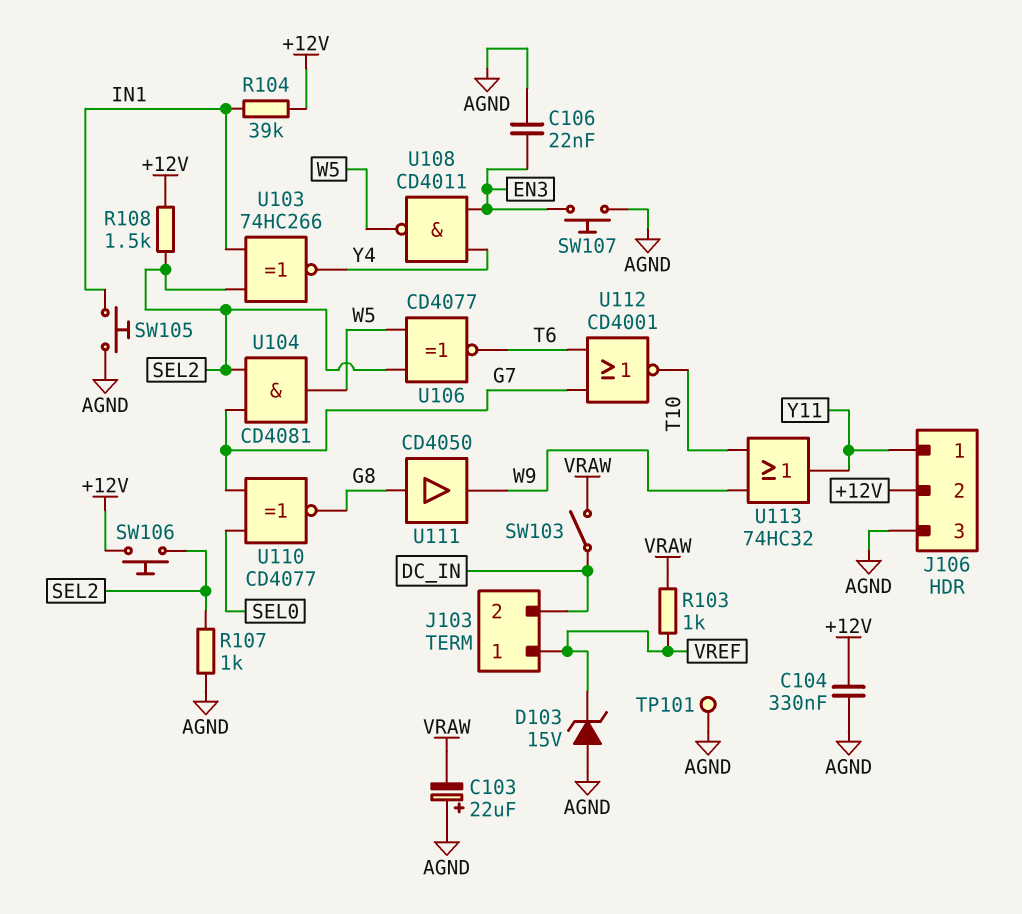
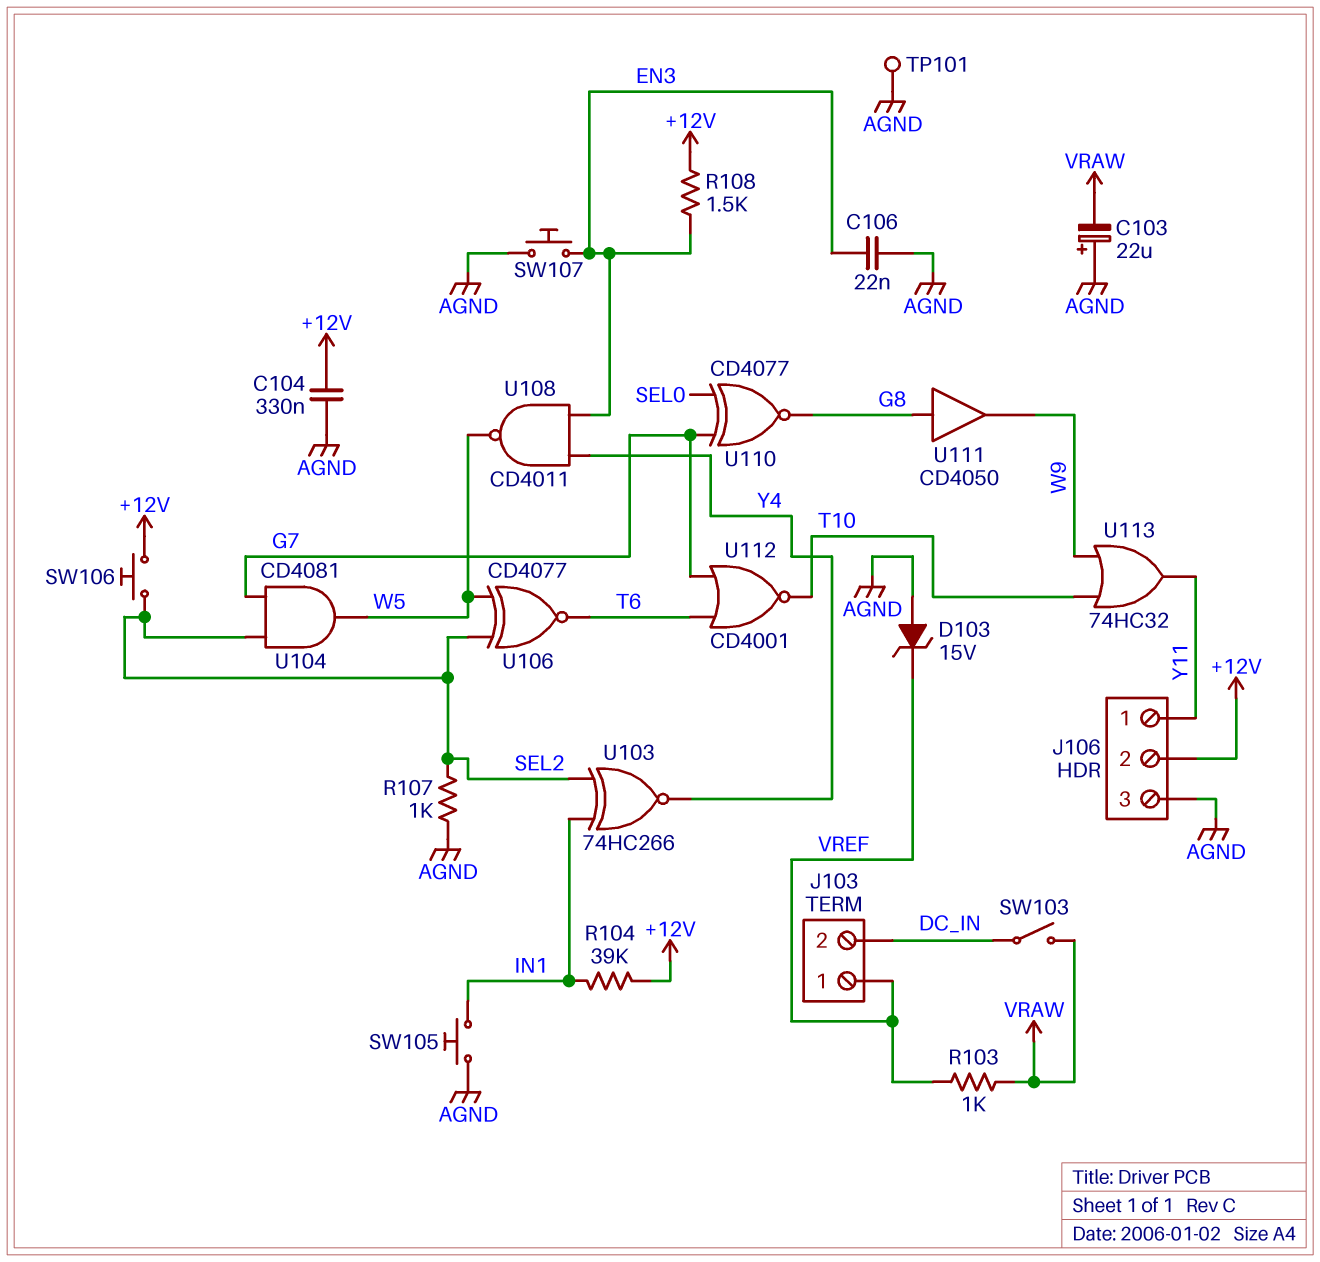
R108: 1.5k (+12V, SEL2) -> 1.5k (+12V, EN3)

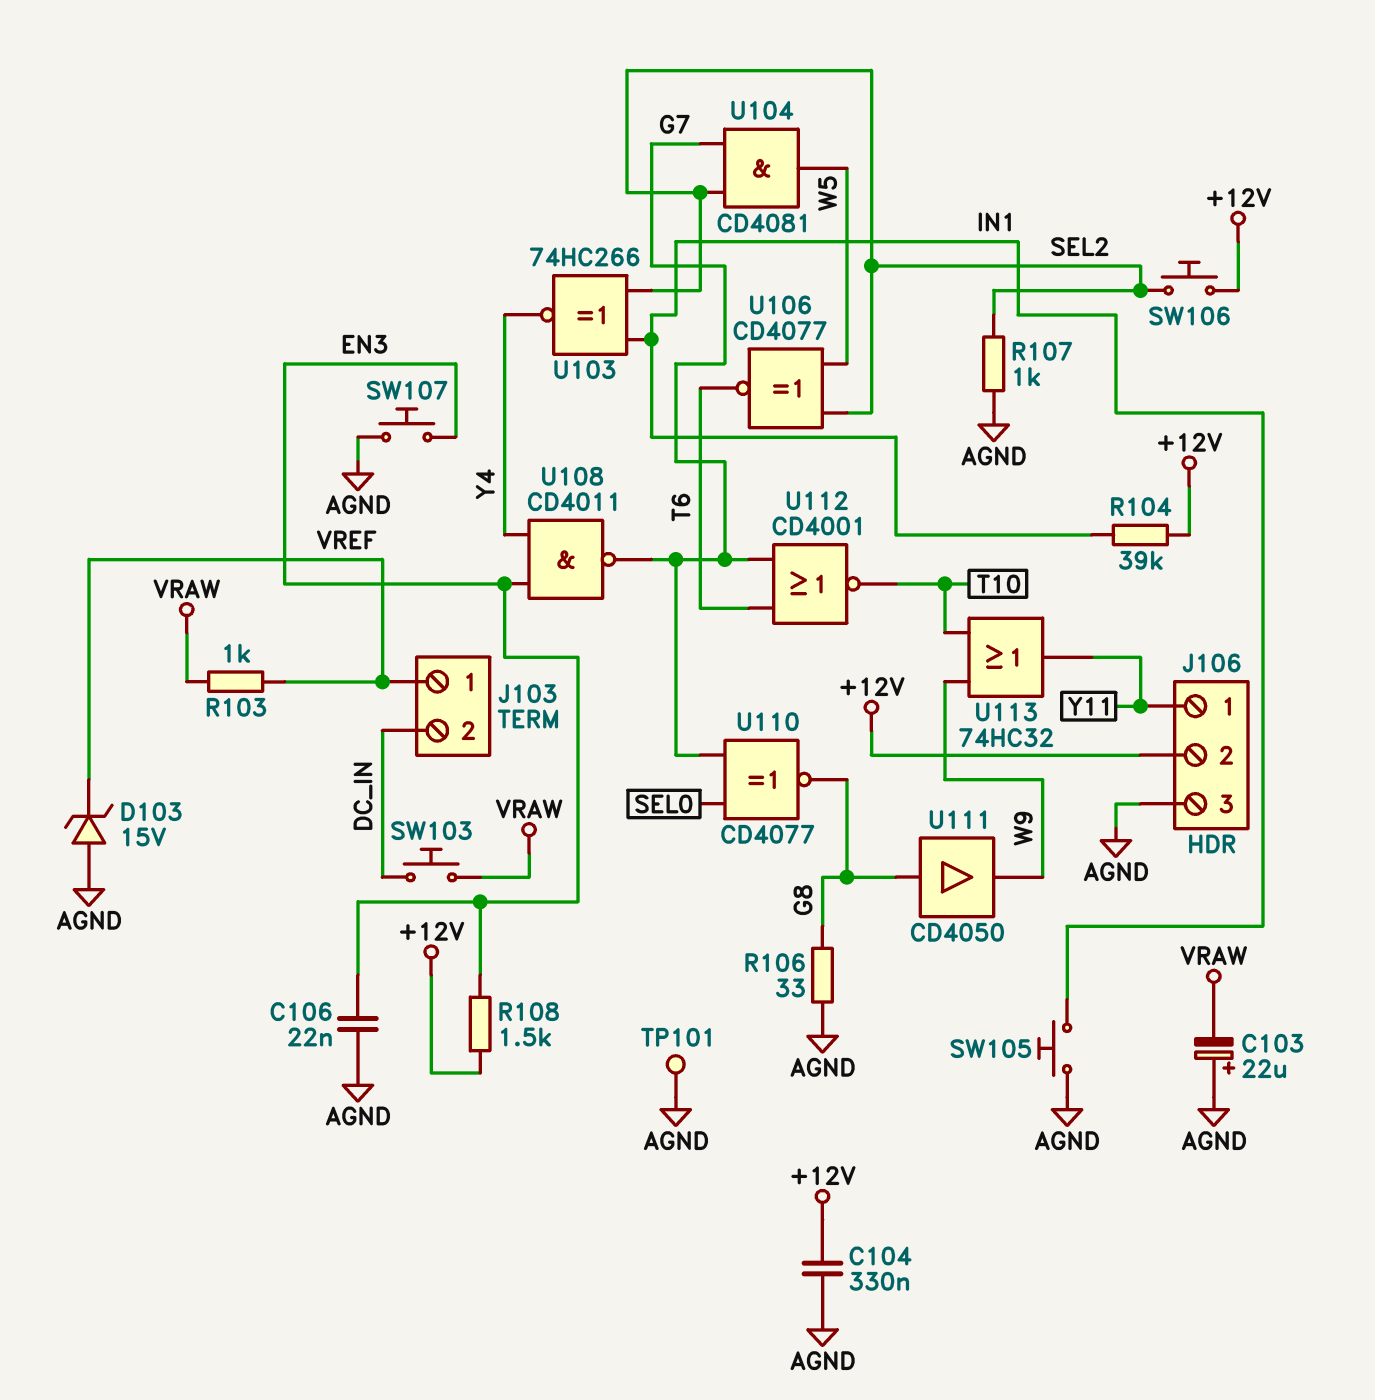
R106: none -> 33 (AGND, G8)
SW103: switch (DC_IN, VRAW) -> button (DC_IN, VRAW)
U108: NAND CD4011 (in EN3, in Y4, out W5) -> NAND CD4011 (in EN3, in Y4, out G7)

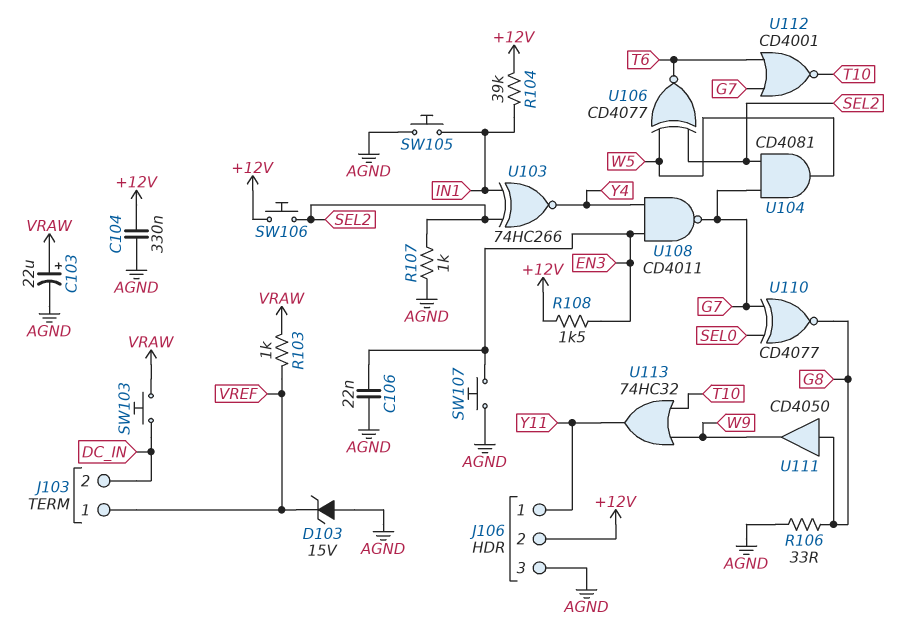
C103: 22uF (plus AGND, minus VRAW) -> 22uF (plus VRAW, minus AGND)
TP101: test point (AGND) -> none

